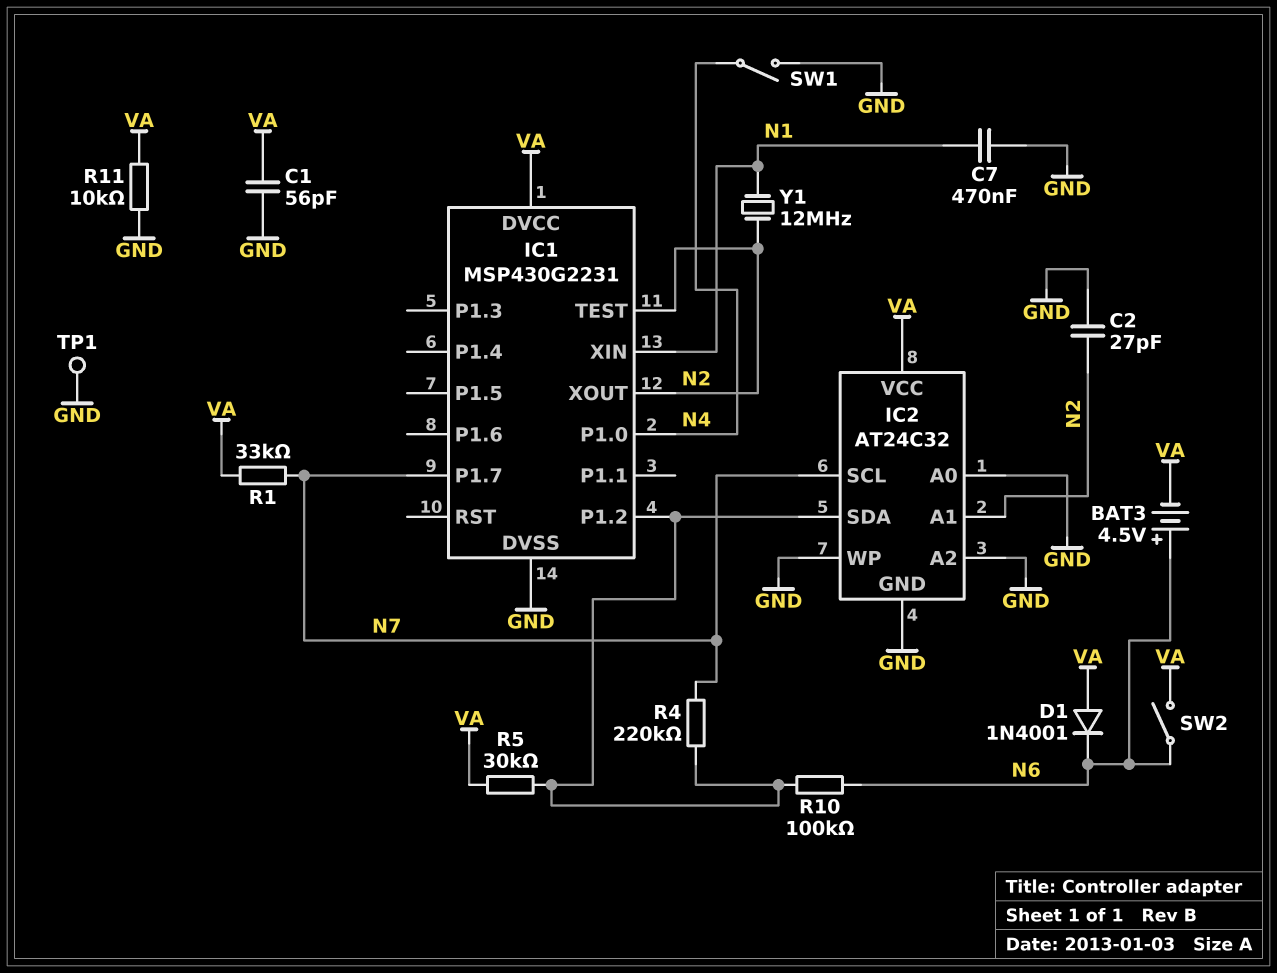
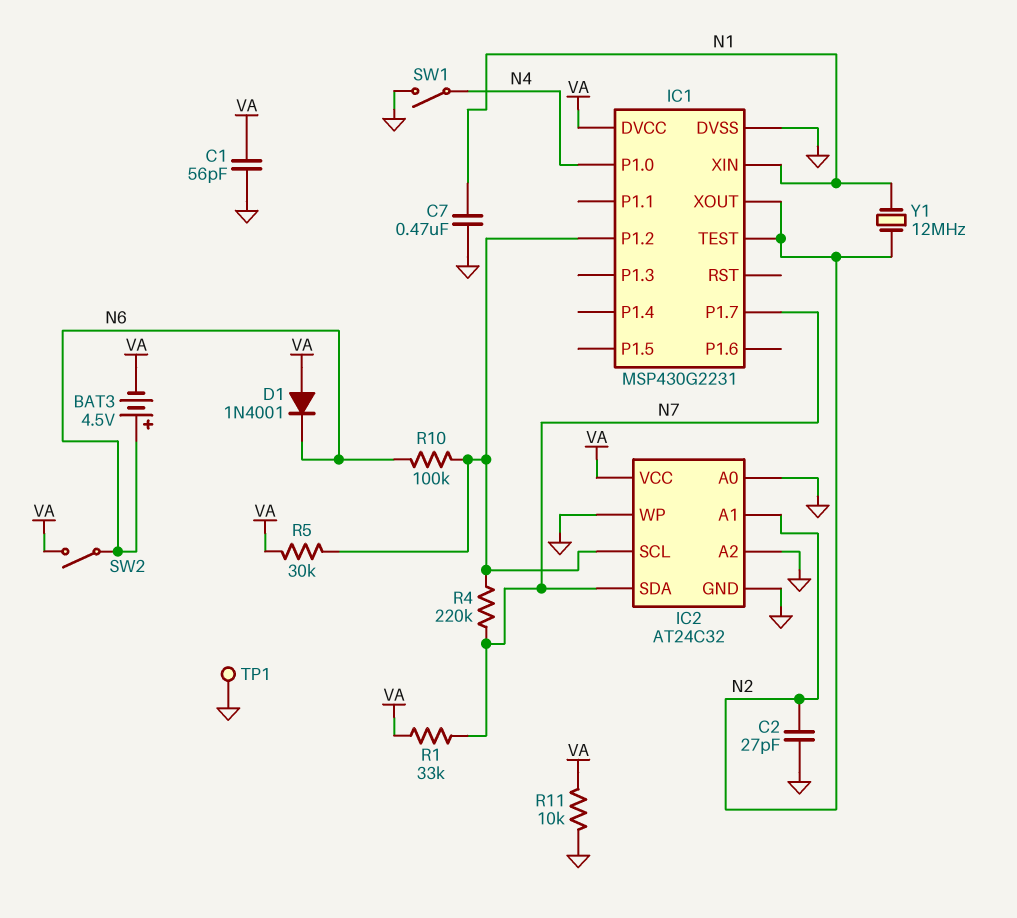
IC2 pin SCL: N7 -> IC1/P1.2
IC2 pin SDA: IC1/P1.2 -> N7

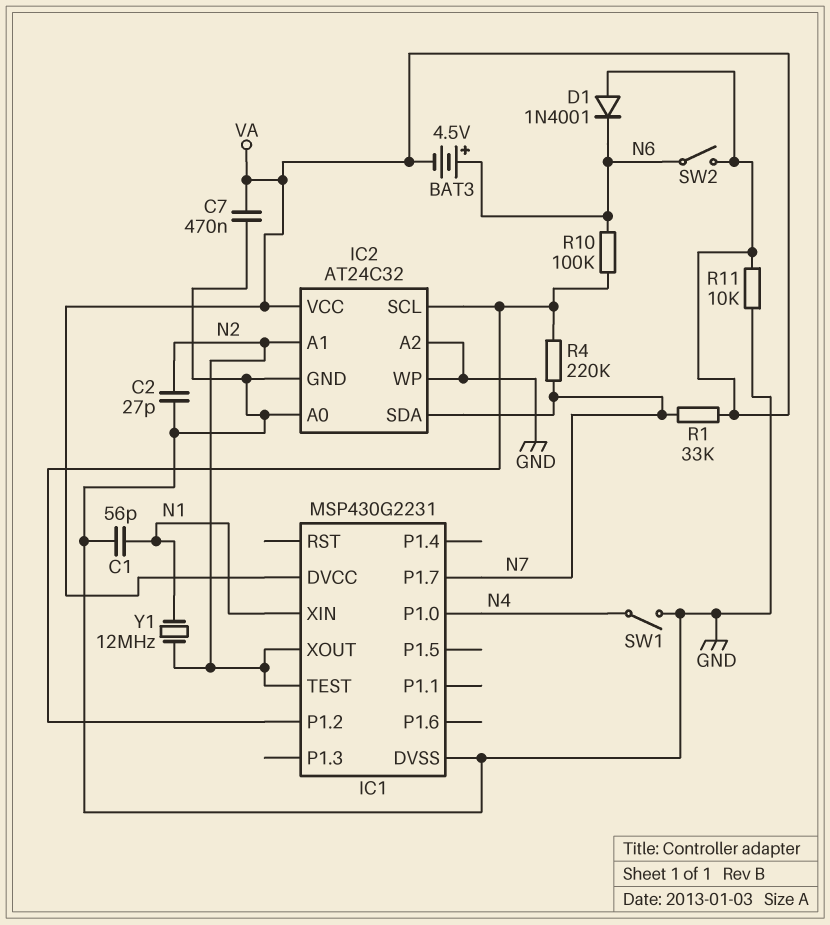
C1: 56pF (GND, VA) -> 56pF (GND, N1)
C7: 470nF (GND, N1) -> 470nF (GND, VA)
R5: 30k (IC1/P1.2, VA) -> none
TP1: test point (GND) -> none

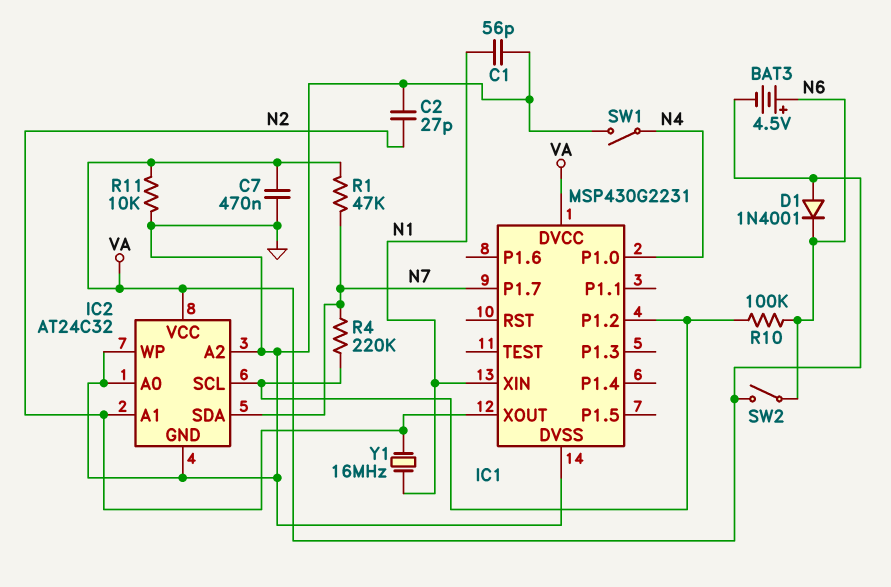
IC1 pin TEST: N2 -> none
R1: 33k (N7, VA) -> 47k (N7, VA)
Y1: 12MHz (N1, N2) -> 16MHz (N1, N2)

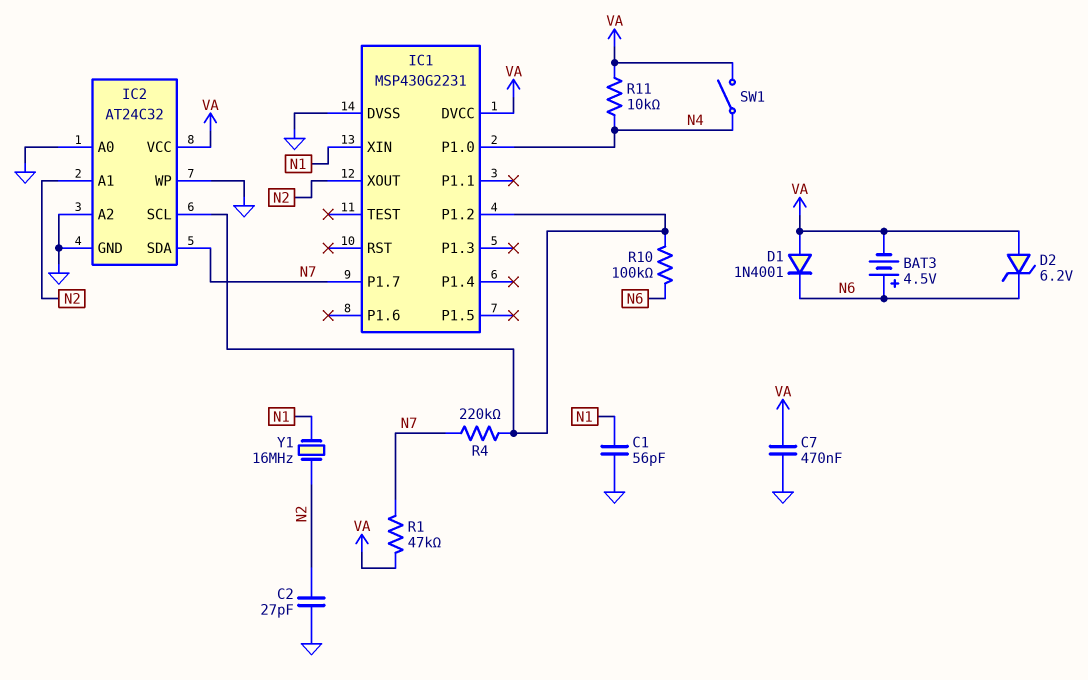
D2: none -> zener 6.2V (A VA, K N6)
R11: 10k (GND, VA) -> 10k (N4, VA)
SW1: switch (GND, N4) -> switch (N4, VA)
SW2: switch (N6, VA) -> none

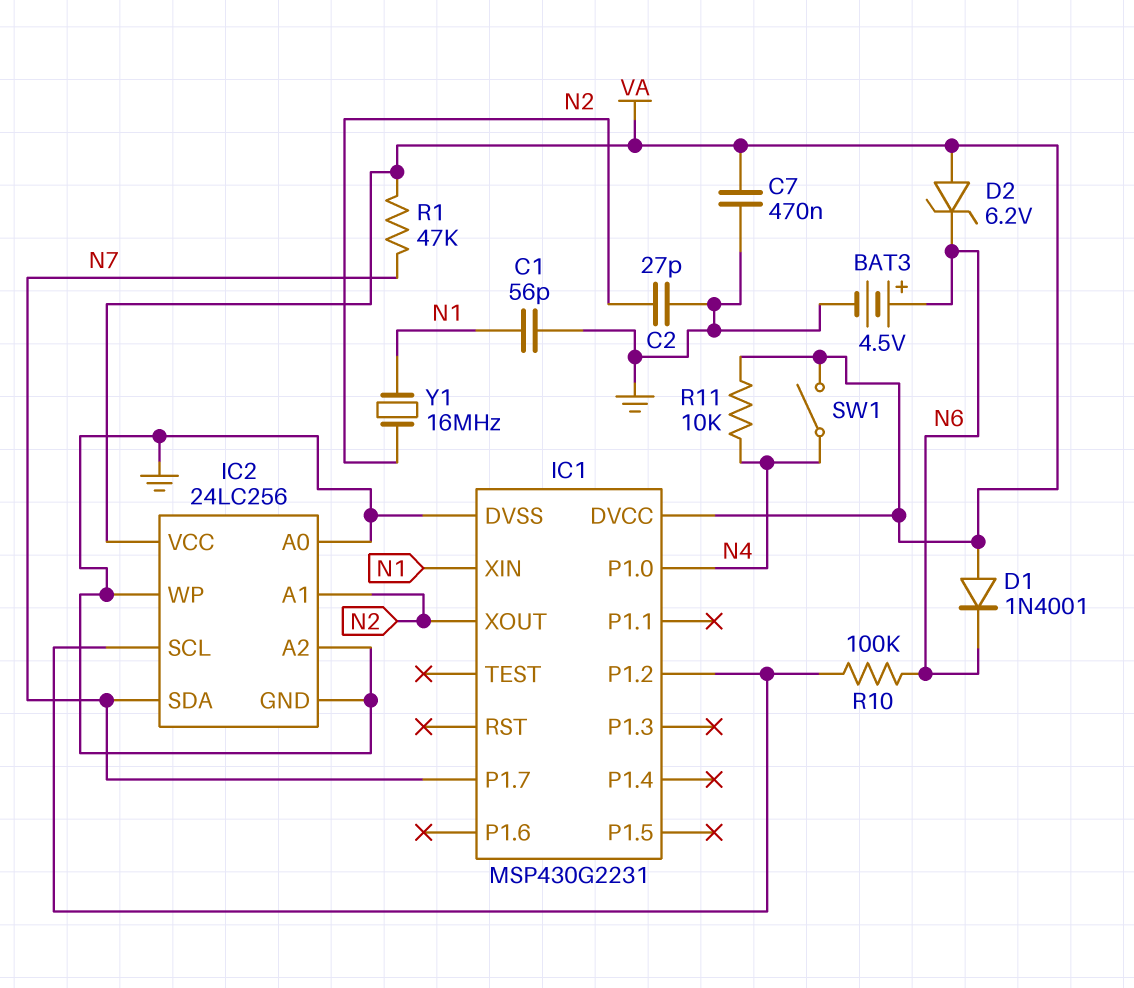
BAT3: 4.5V (plus N6, minus VA) -> 4.5V (plus N6, minus GND)
IC2: AT24C32 -> 24LC256
R4: 220k (IC1/P1.2, N7) -> none

